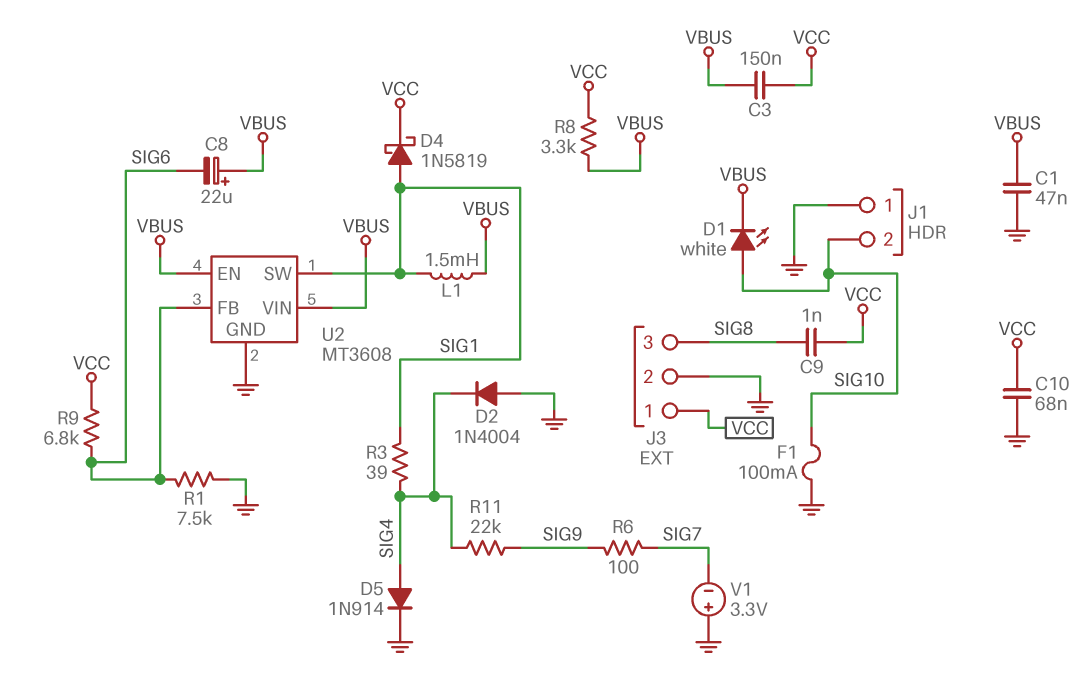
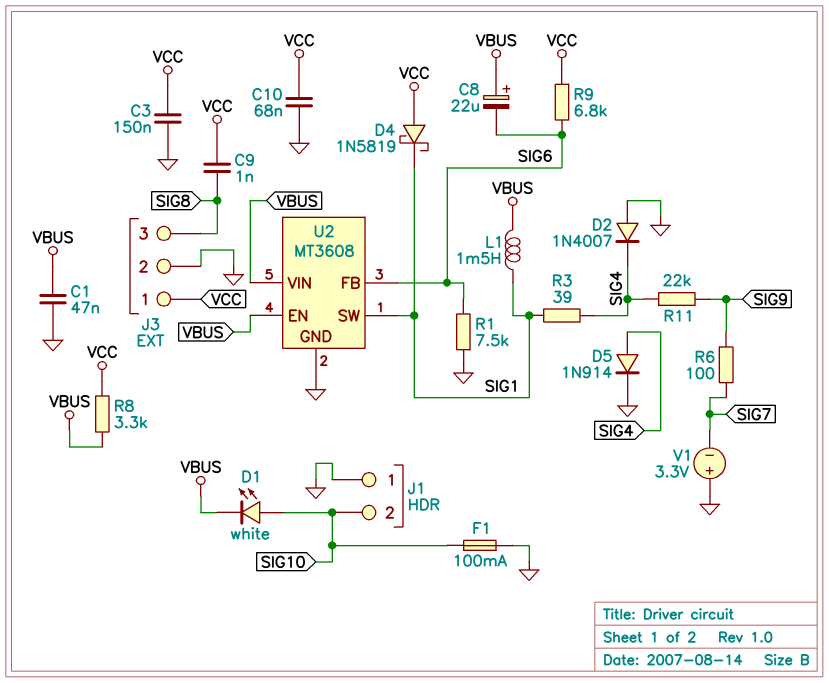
C3: 150nF (VBUS, VCC) -> 150nF (GND, VCC)
D2: diode 1N4004 (A GND, K SIG4) -> diode 1N4007 (A GND, K SIG4)
D4: schottky 1N5819 (A SIG1, K VCC) -> schottky 1N5819 (A VCC, K SIG1)

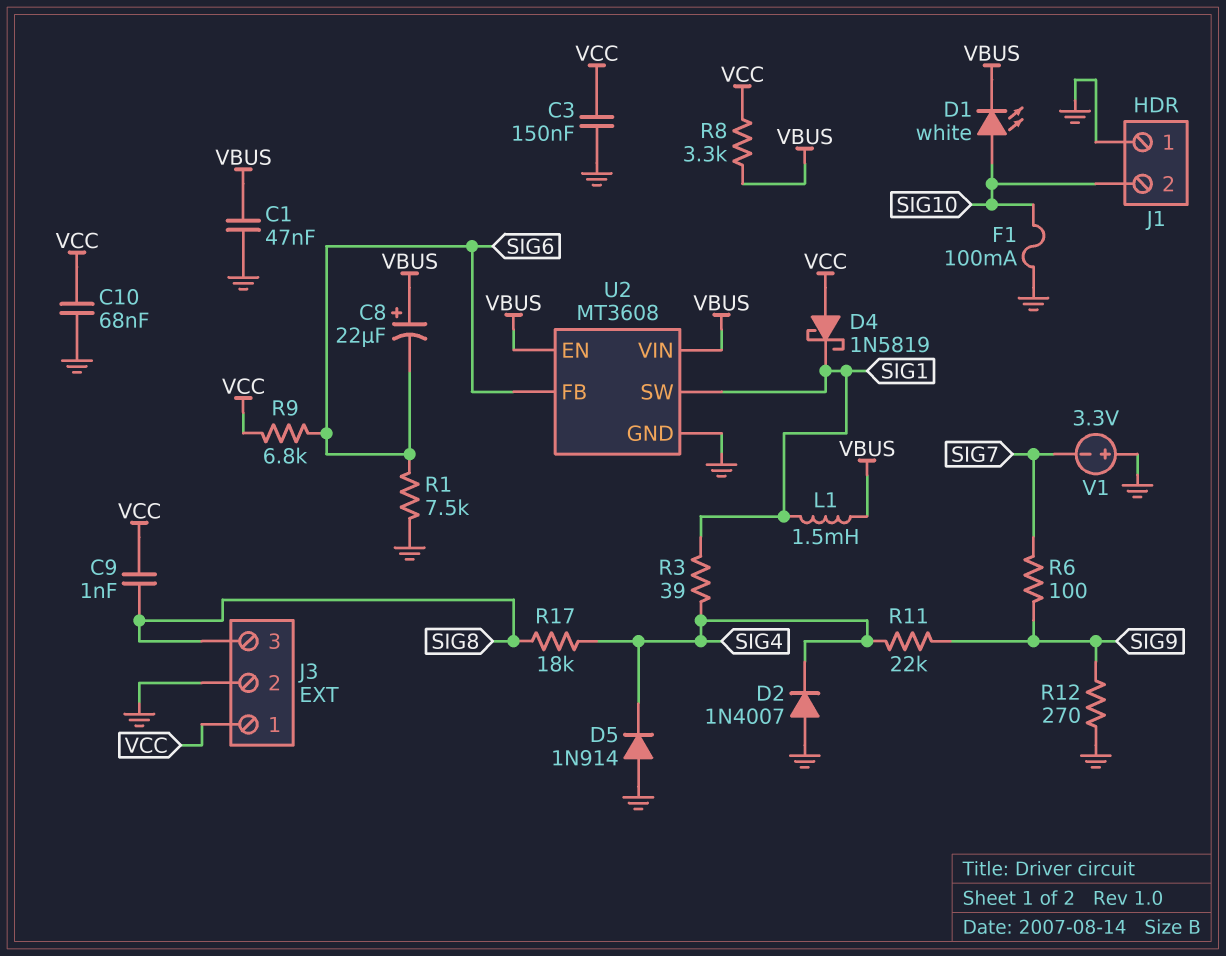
D5: diode 1N914 (A SIG4, K GND) -> diode 1N914 (A GND, K SIG4)
R12: none -> 270 (GND, SIG9)
R17: none -> 18k (SIG4, SIG8)

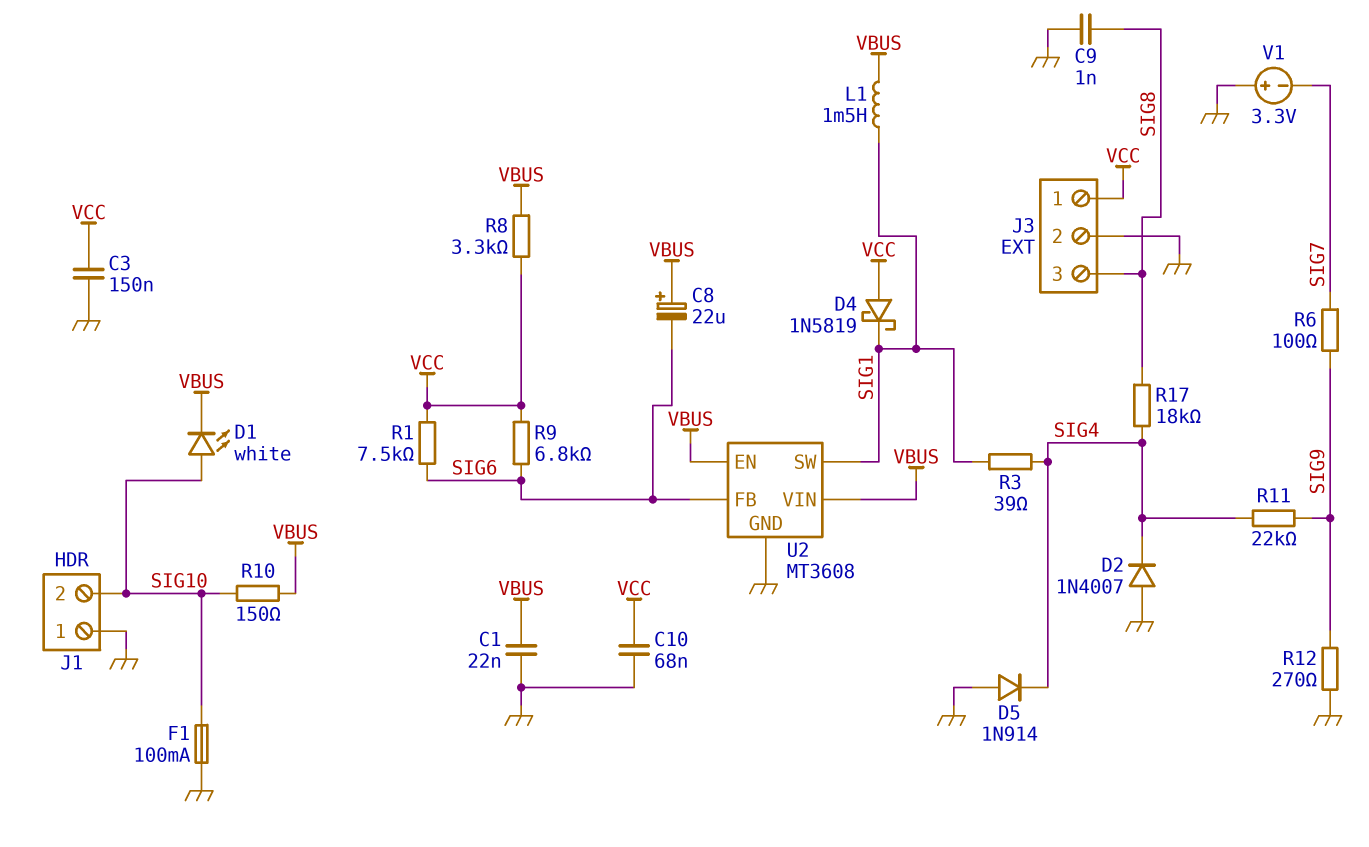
C1: 47nF (GND, VBUS) -> 22nF (GND, VBUS)
C9: 1nF (SIG8, VCC) -> 1nF (GND, SIG8)
R1: 7.5k (GND, SIG6) -> 7.5k (SIG6, VCC)
R10: none -> 150 (SIG10, VBUS)

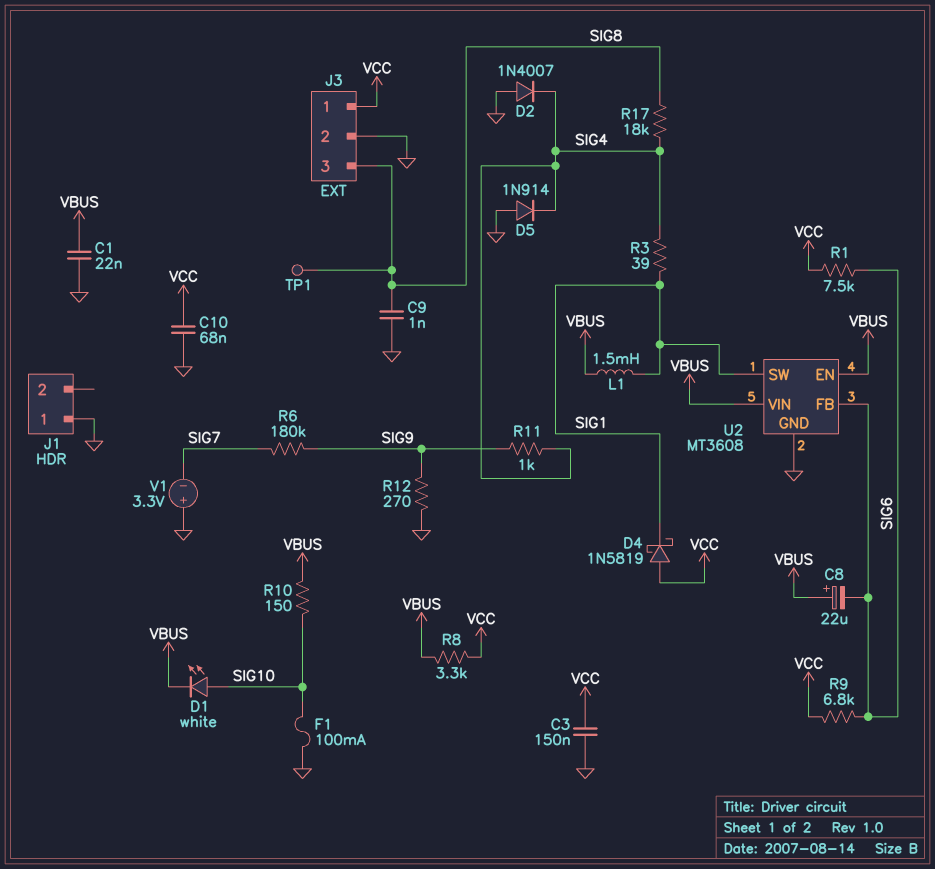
J1 pin 2: SIG10 -> none
R6: 100 (SIG7, SIG9) -> 180k (SIG7, SIG9)
R11: 22k (SIG4, SIG9) -> 1k (SIG4, SIG9)
TP1: none -> test point (SIG8)

